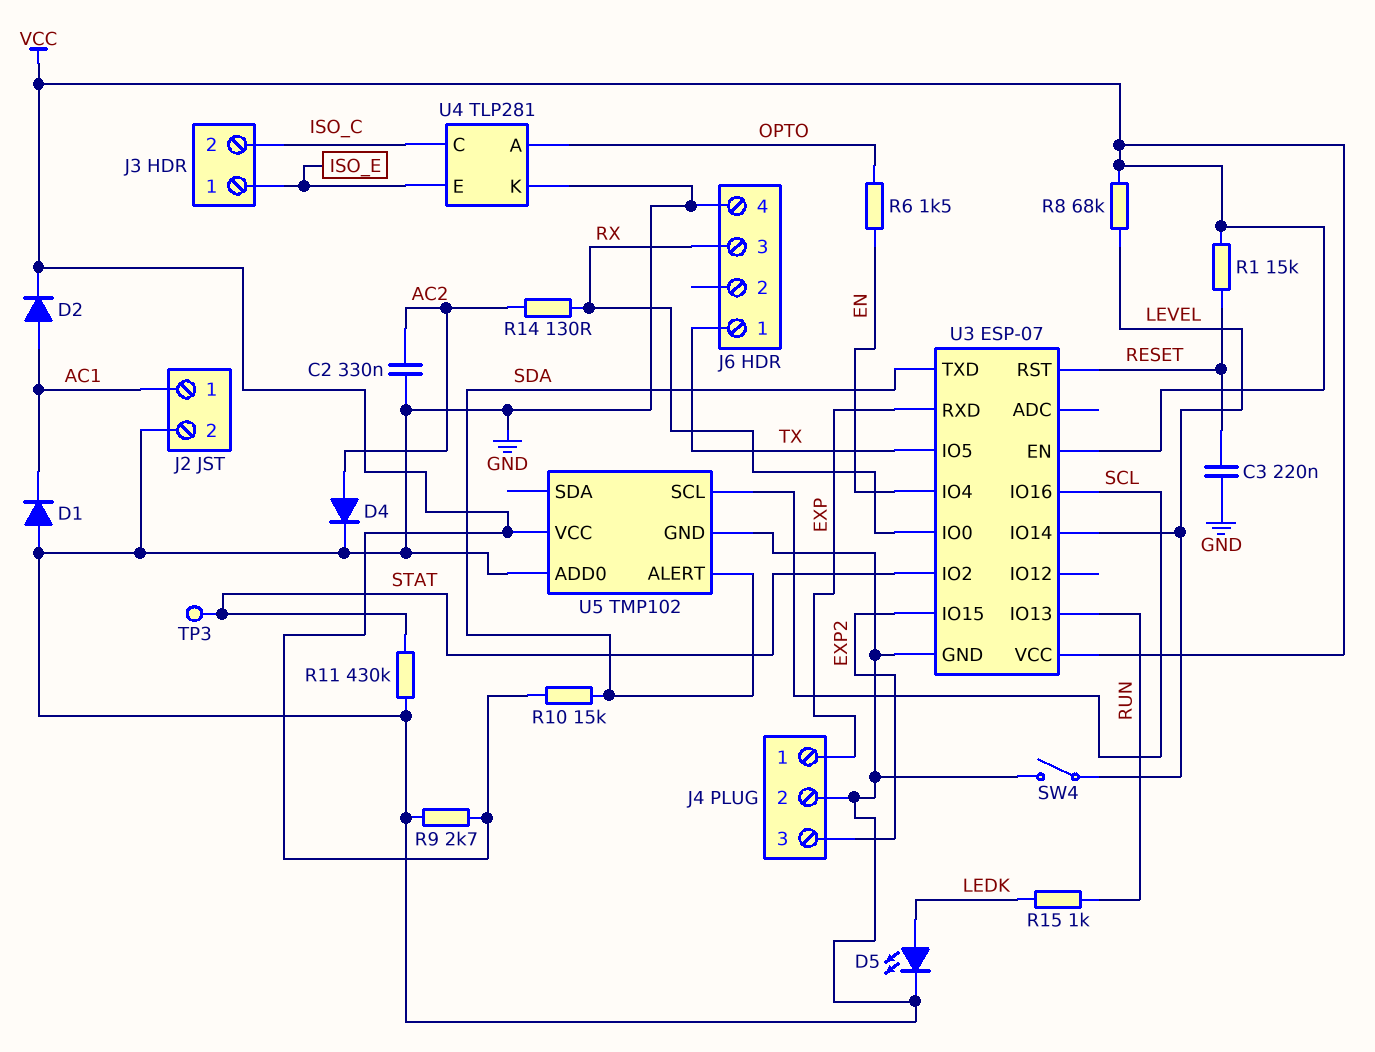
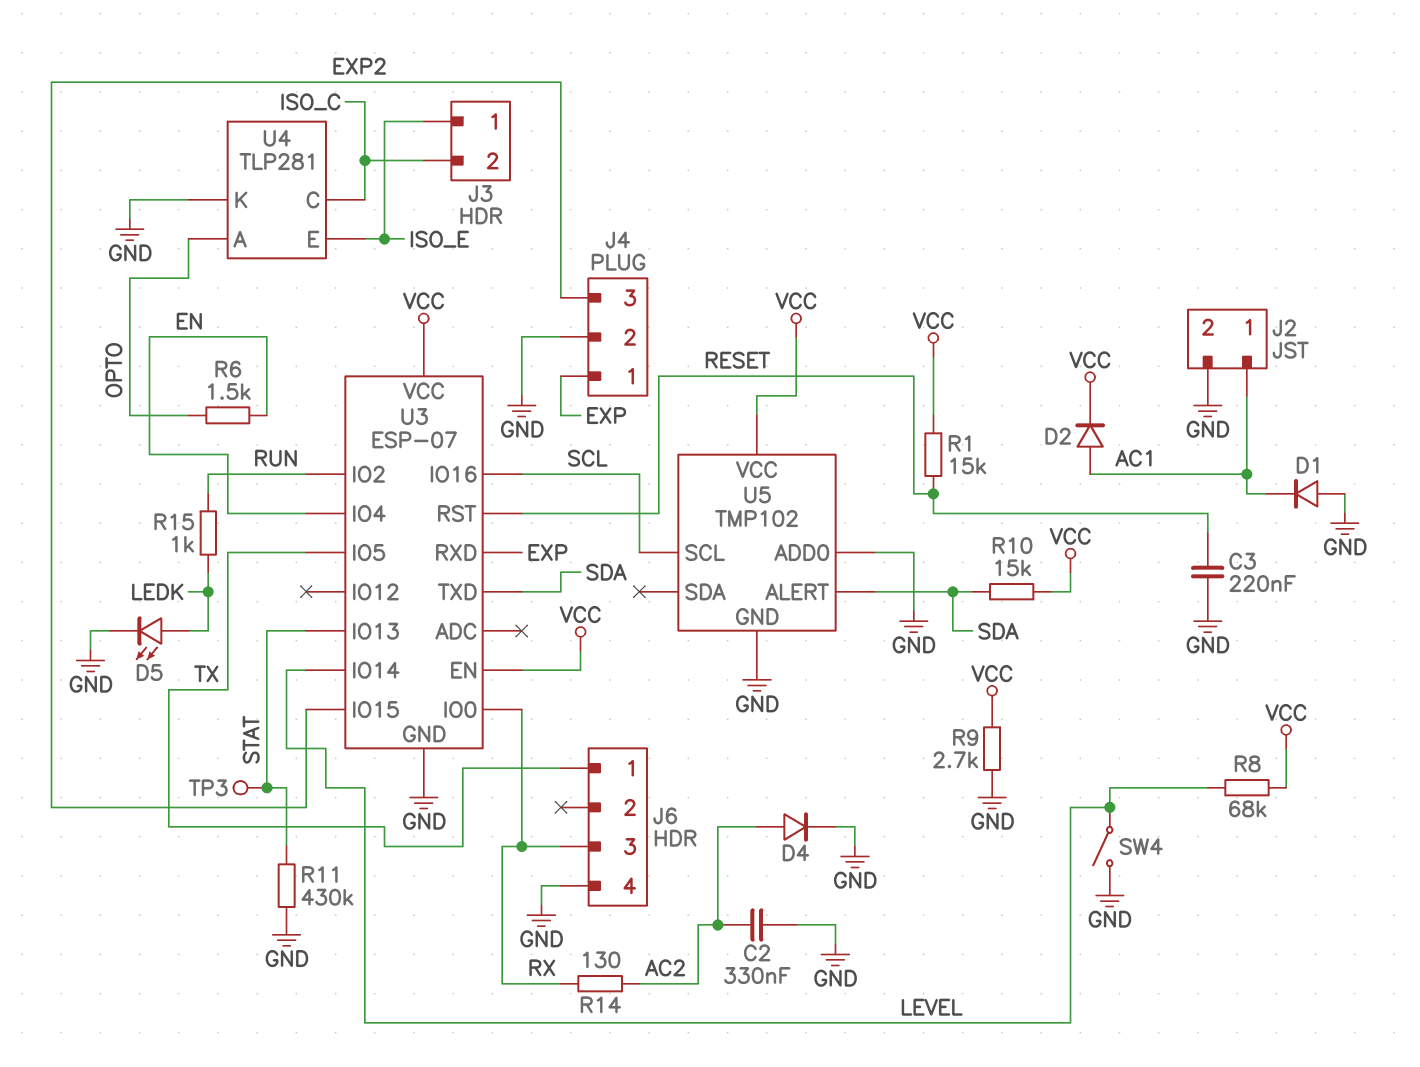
U3 pin IO2: STAT -> RUN
U3 pin IO13: RUN -> STAT

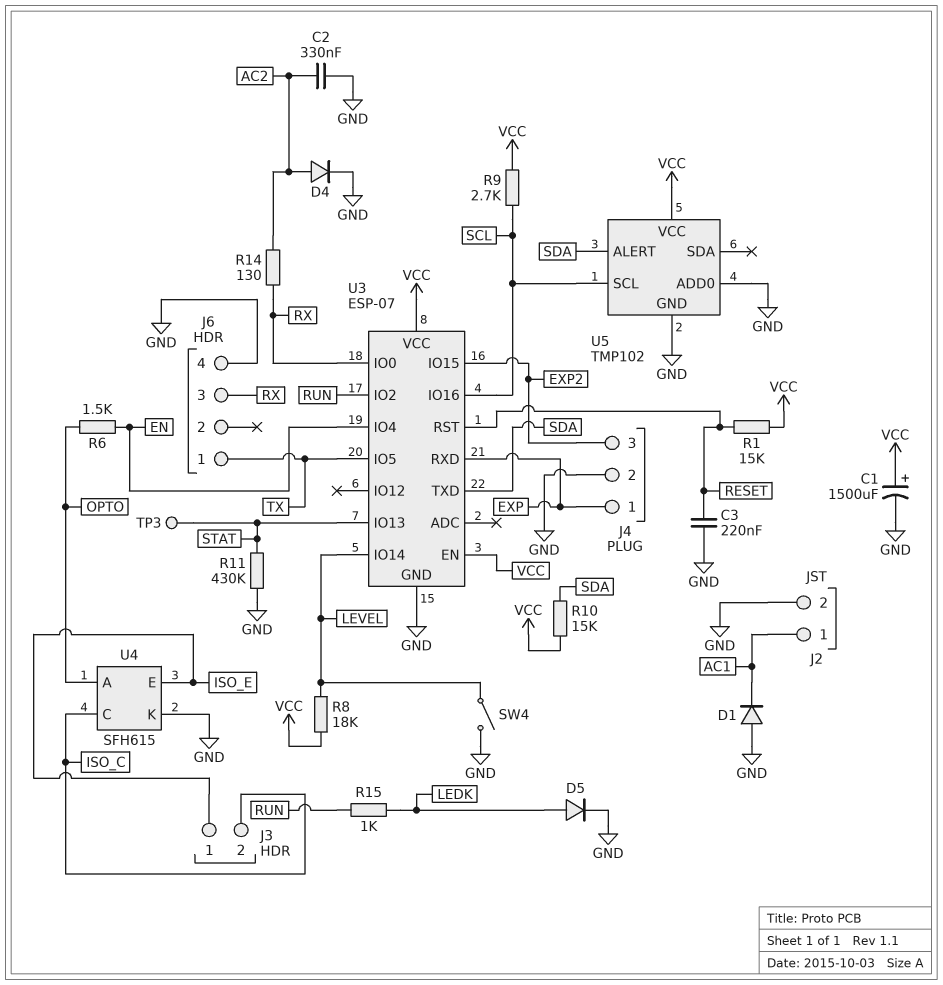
C1: none -> 1500uF (plus VCC, minus GND)
D2: diode (A AC1, K VCC) -> none
D5: LED (A LEDK, K GND) -> diode (A LEDK, K GND)
R8: 68k (LEVEL, VCC) -> 18k (LEVEL, VCC)
R9: 2.7k (GND, VCC) -> 2.7k (SCL, VCC)
U4: TLP281 -> SFH615

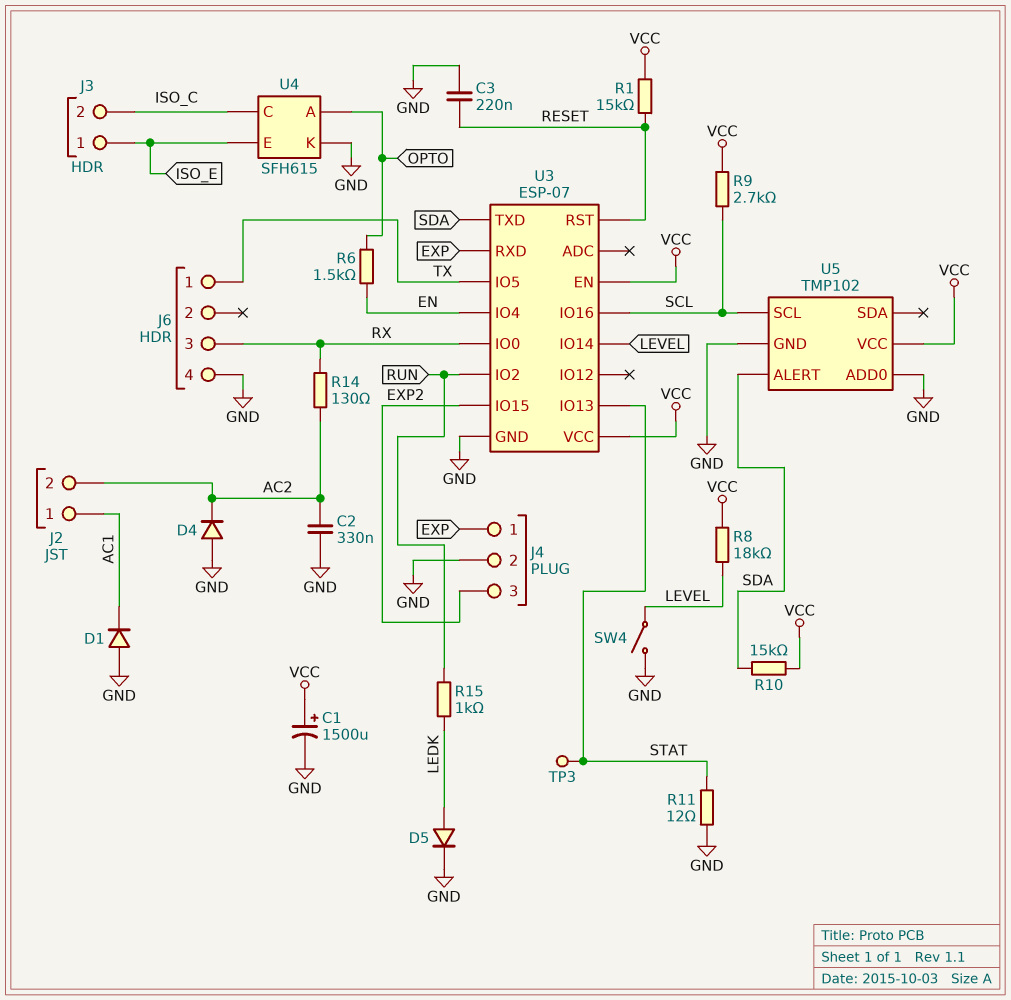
D4: diode (A AC2, K GND) -> diode (A GND, K AC2)
J2 pin 2: GND -> AC2
R11: 430k (GND, STAT) -> 12 (GND, STAT)

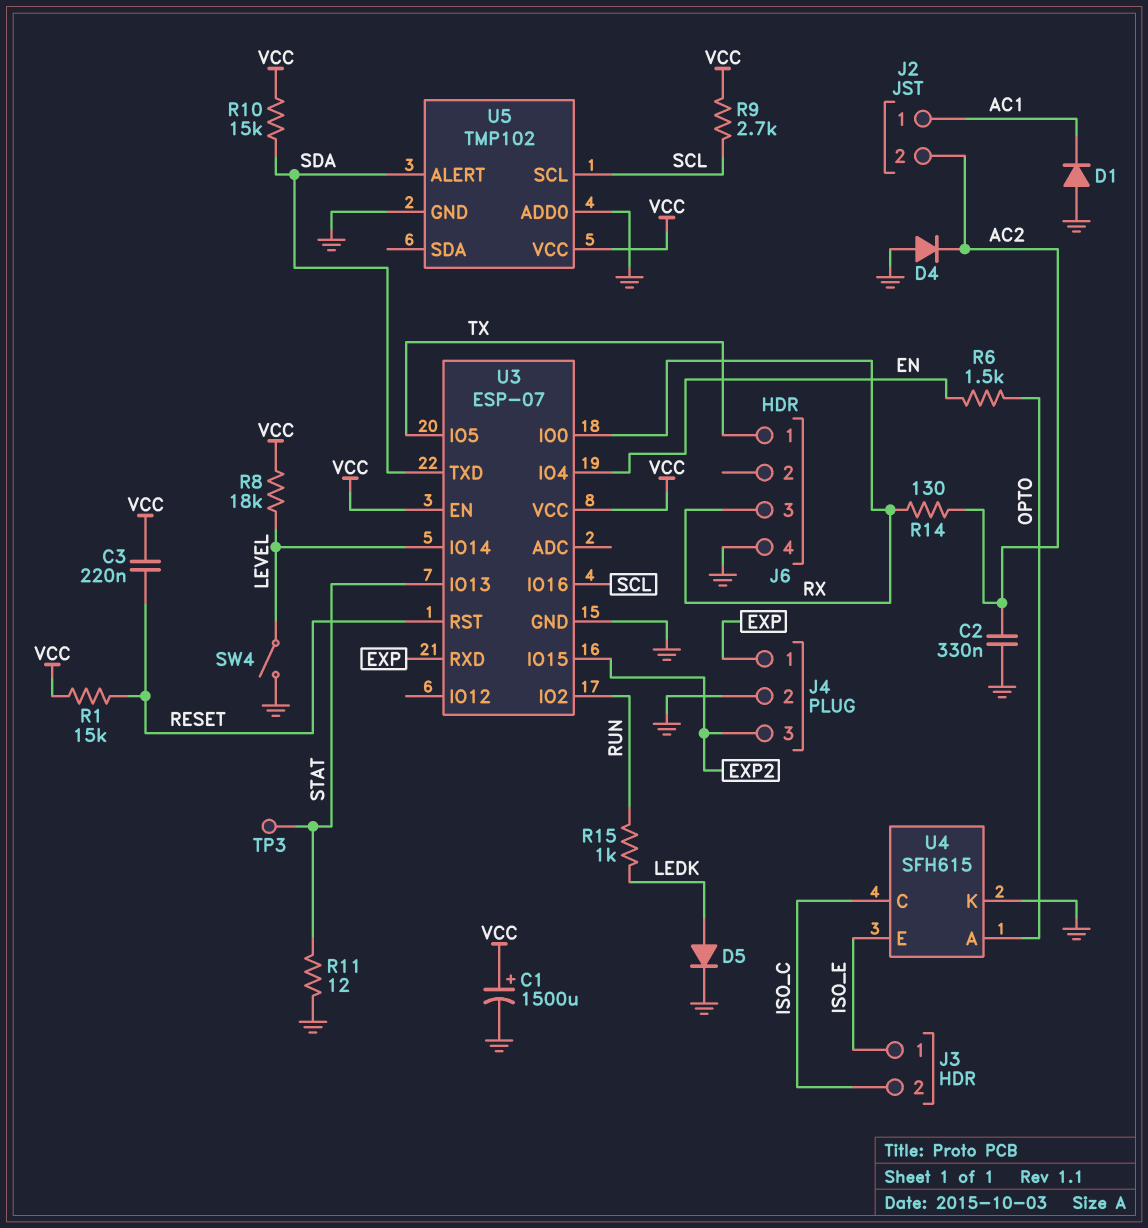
C3: 220nF (GND, RESET) -> 220nF (RESET, VCC)

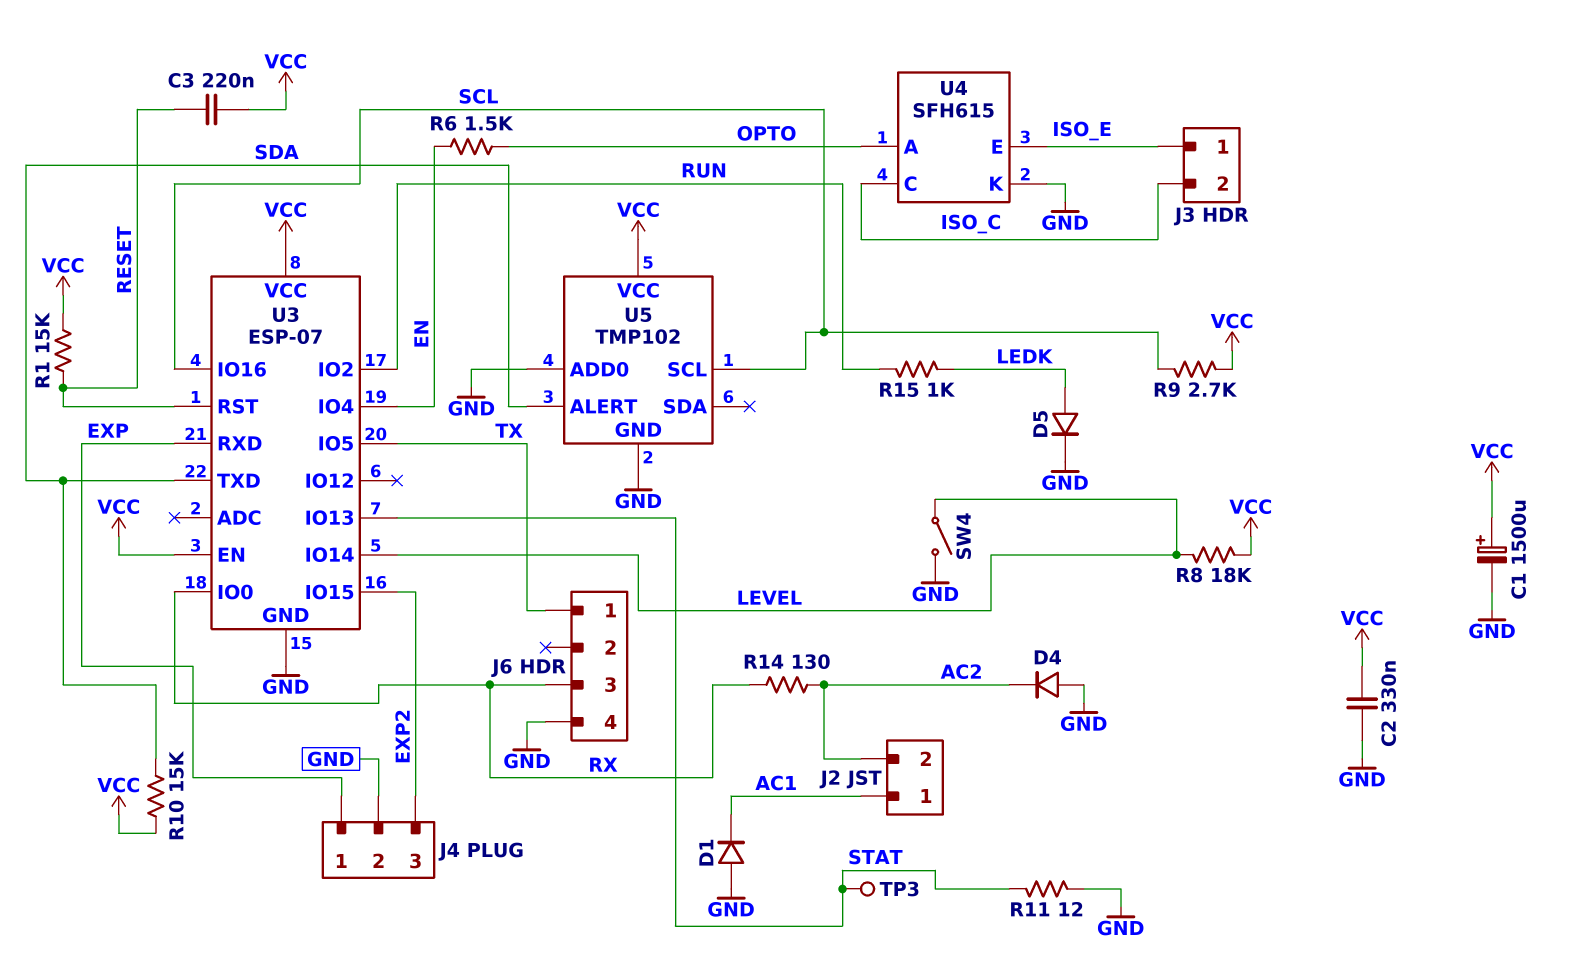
C2: 330nF (AC2, GND) -> 330nF (GND, VCC)

